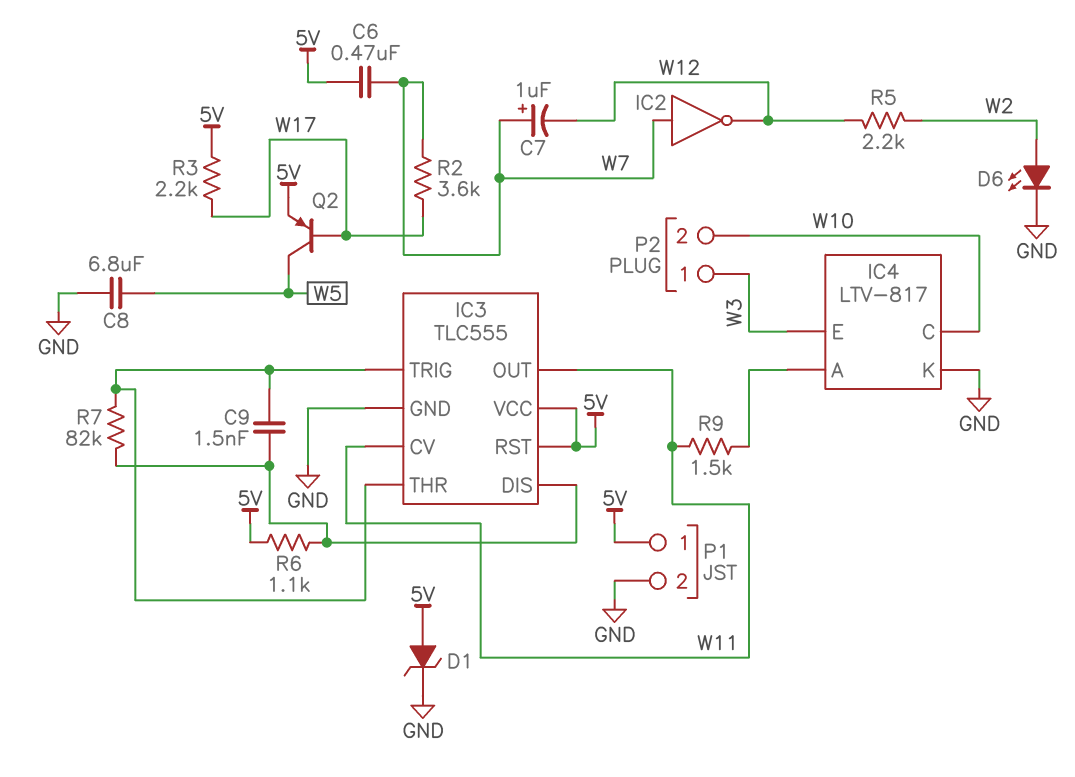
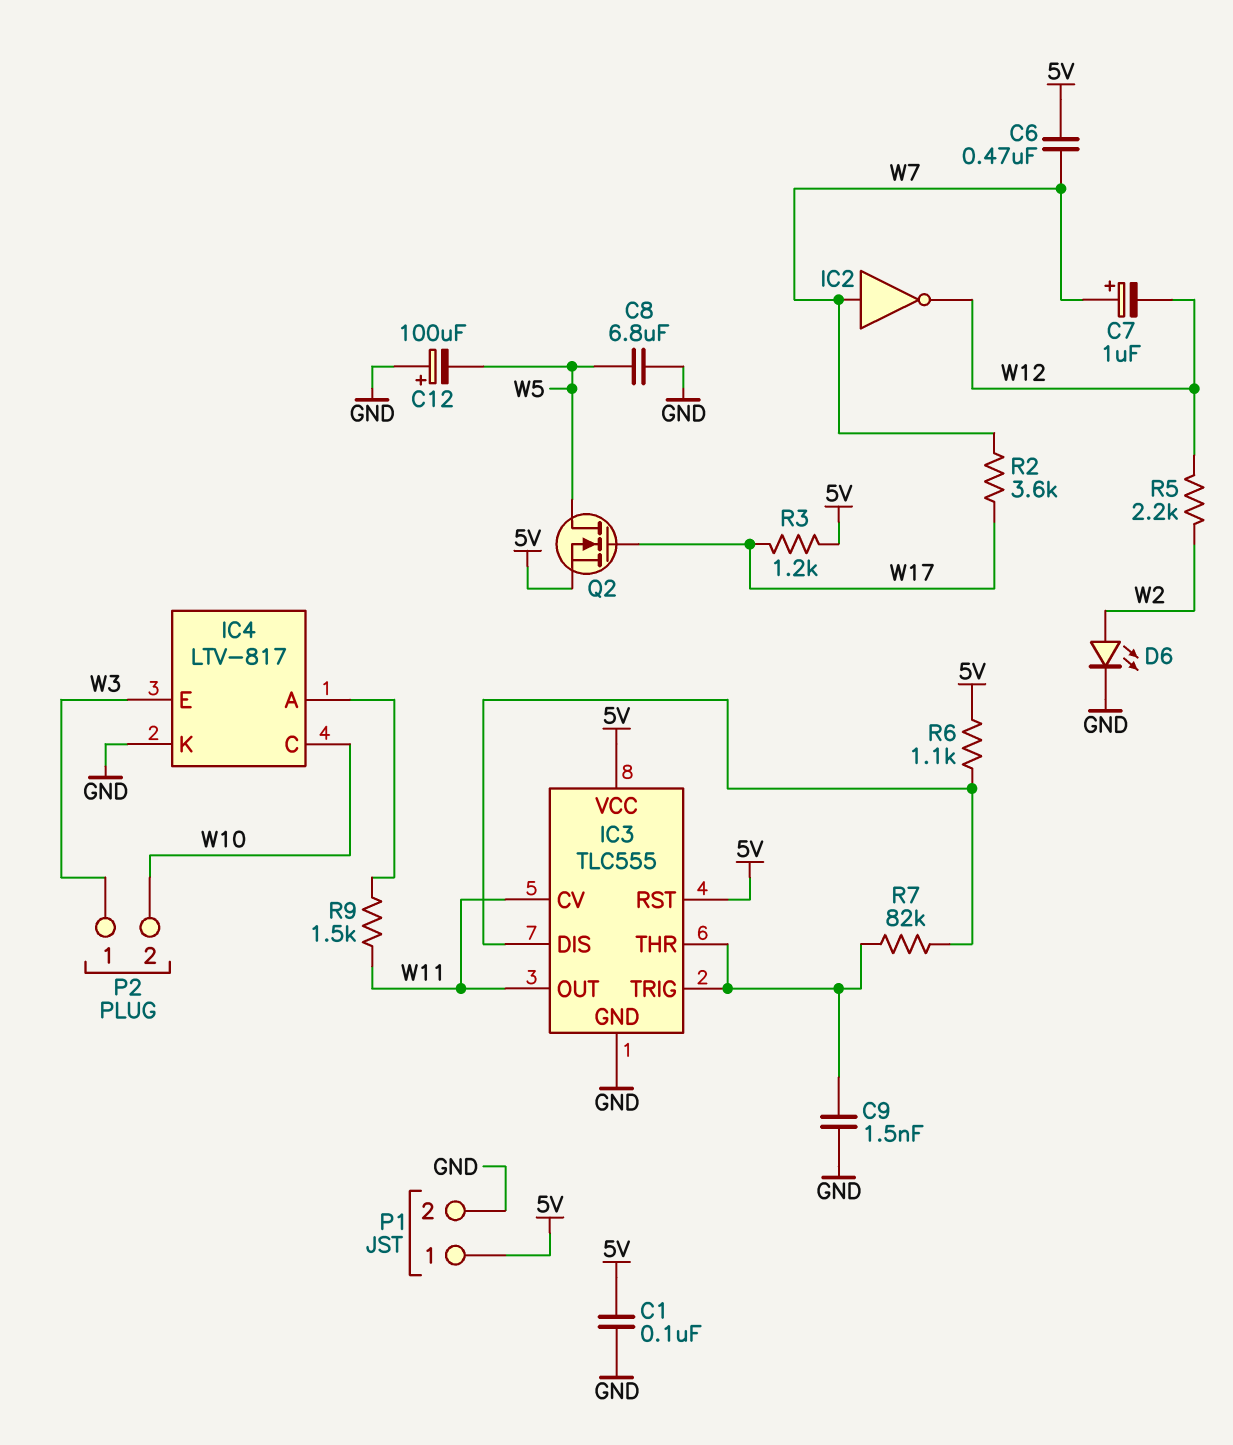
C1: none -> 100nF (5V, GND)
C9: 1.5nF (IC3/DIS, IC3/THR) -> 1.5nF (GND, IC3/THR)
C12: none -> 100uF (plus GND, minus W5)
D1: zener (A 5V, K GND) -> none
Q2: PNP (B W17, C W5, E 5V) -> NMOS (G W17, D W5, S 5V)
R3: 2.2k (5V, W17) -> 1.2k (5V, W17)

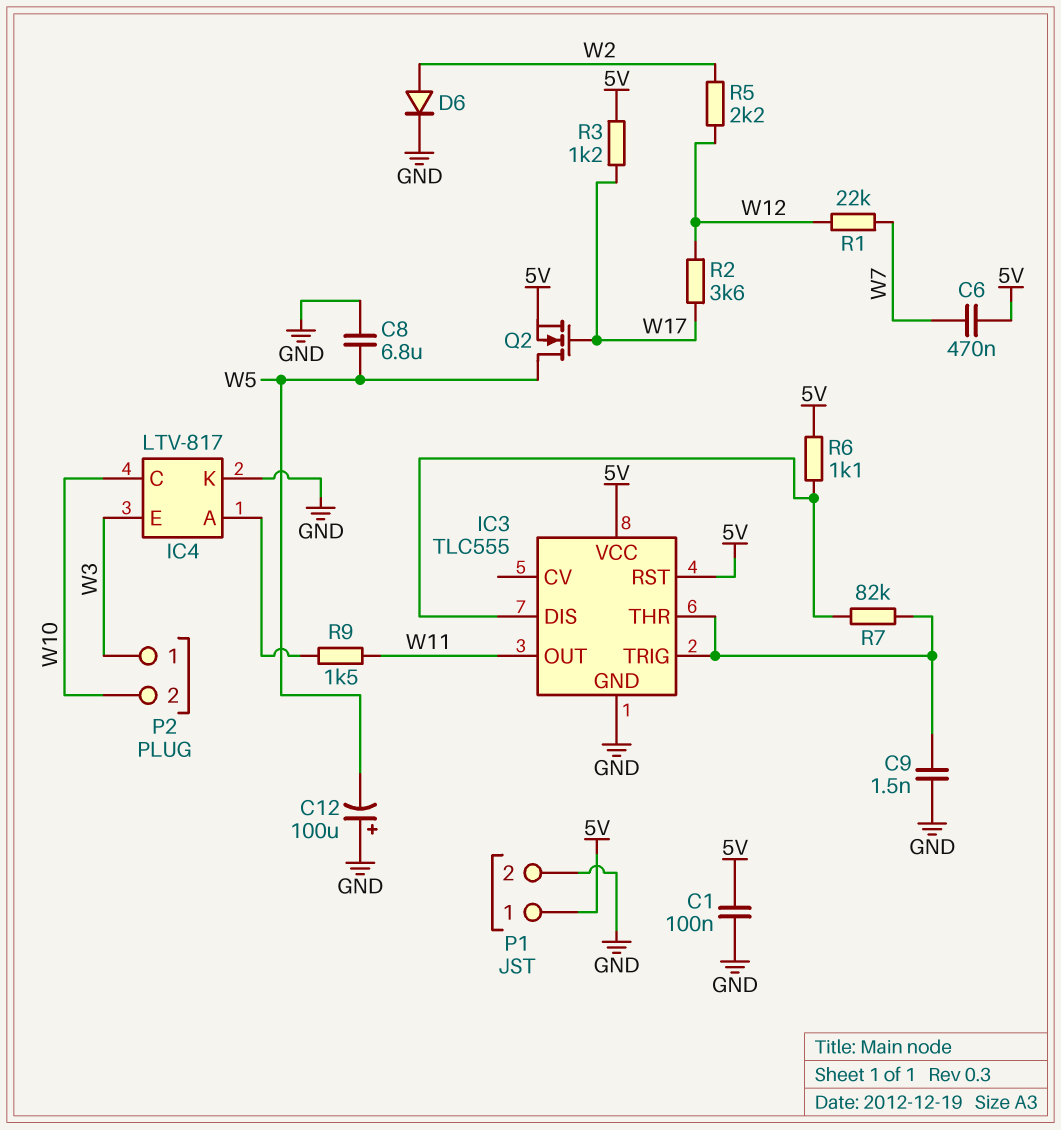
C7: 1uF (plus W7, minus W12) -> none
D6: LED (A W2, K GND) -> diode (A W2, K GND)
IC2: NOT (in W7, out W12) -> none
IC3 pin CV: W11 -> none
R1: none -> 22k (W7, W12)
R2: 3.6k (W7, W17) -> 3.6k (W12, W17)

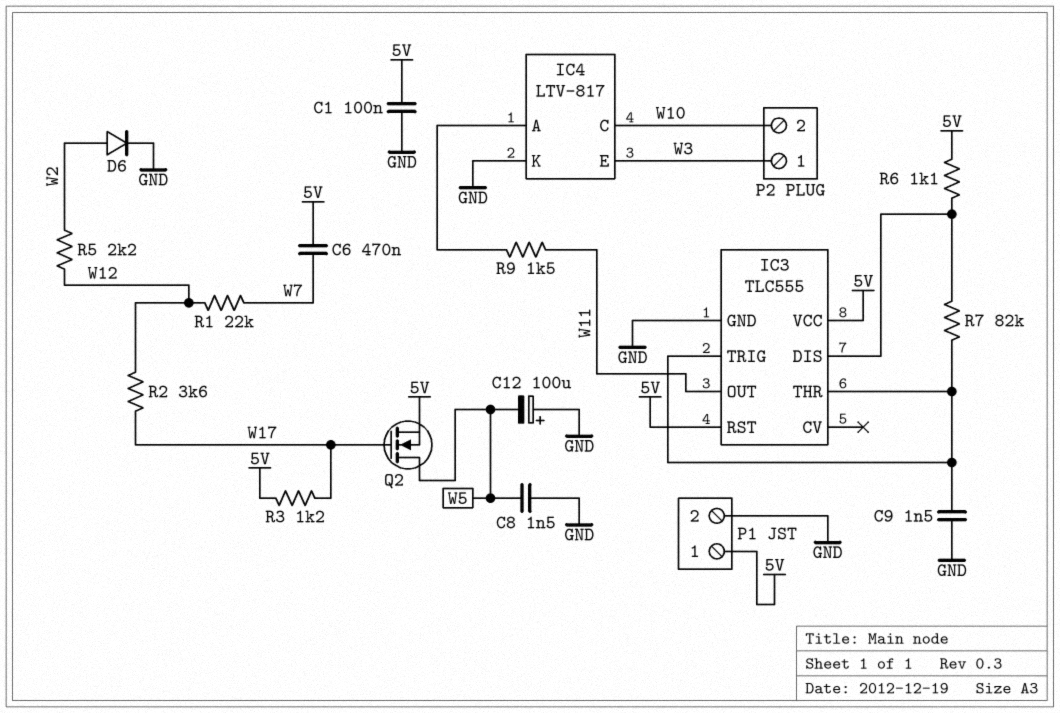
C8: 6.8uF (GND, W5) -> 1.5nF (GND, W5)

